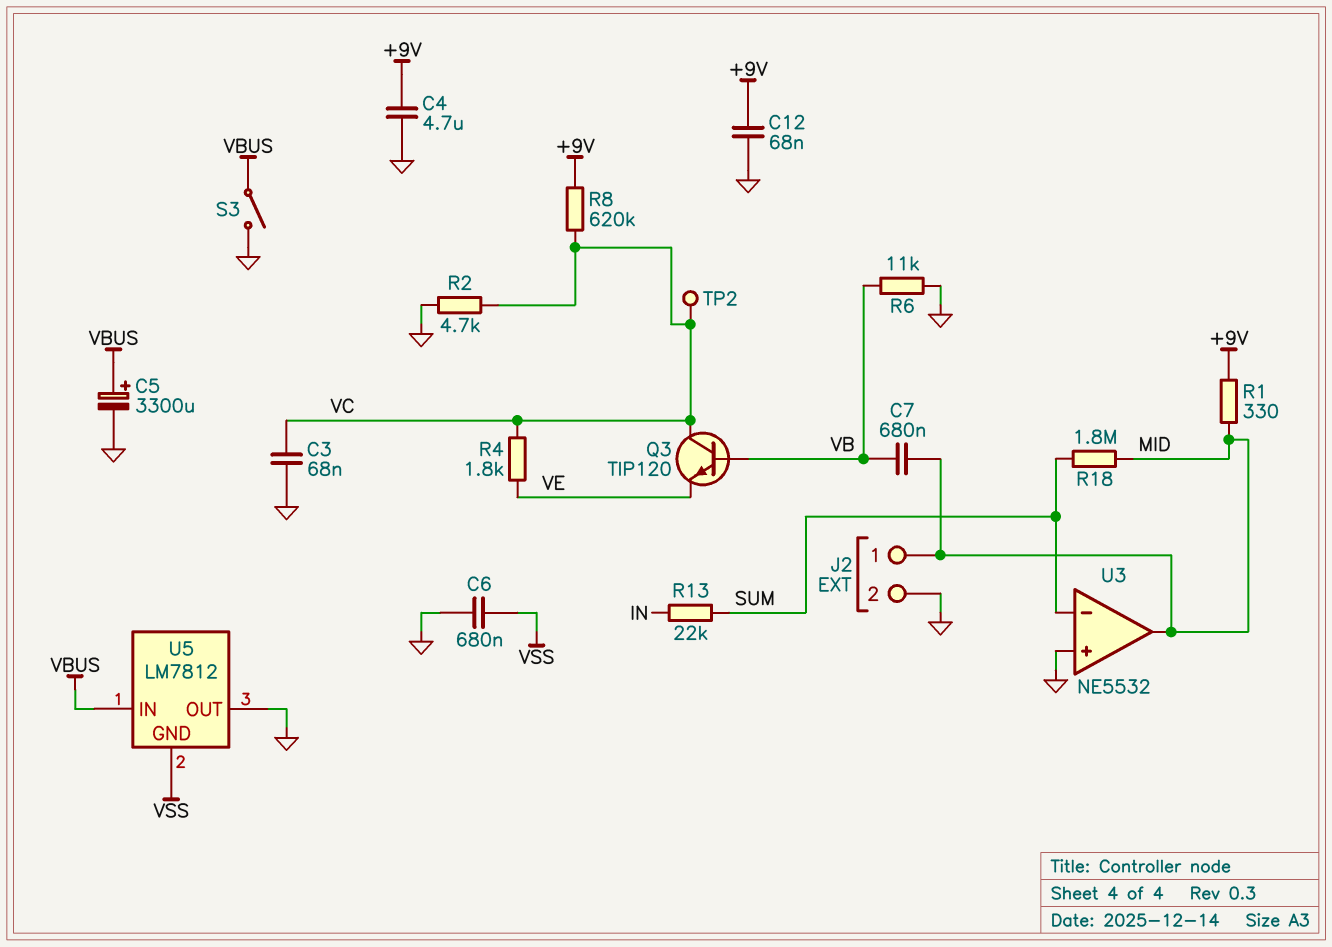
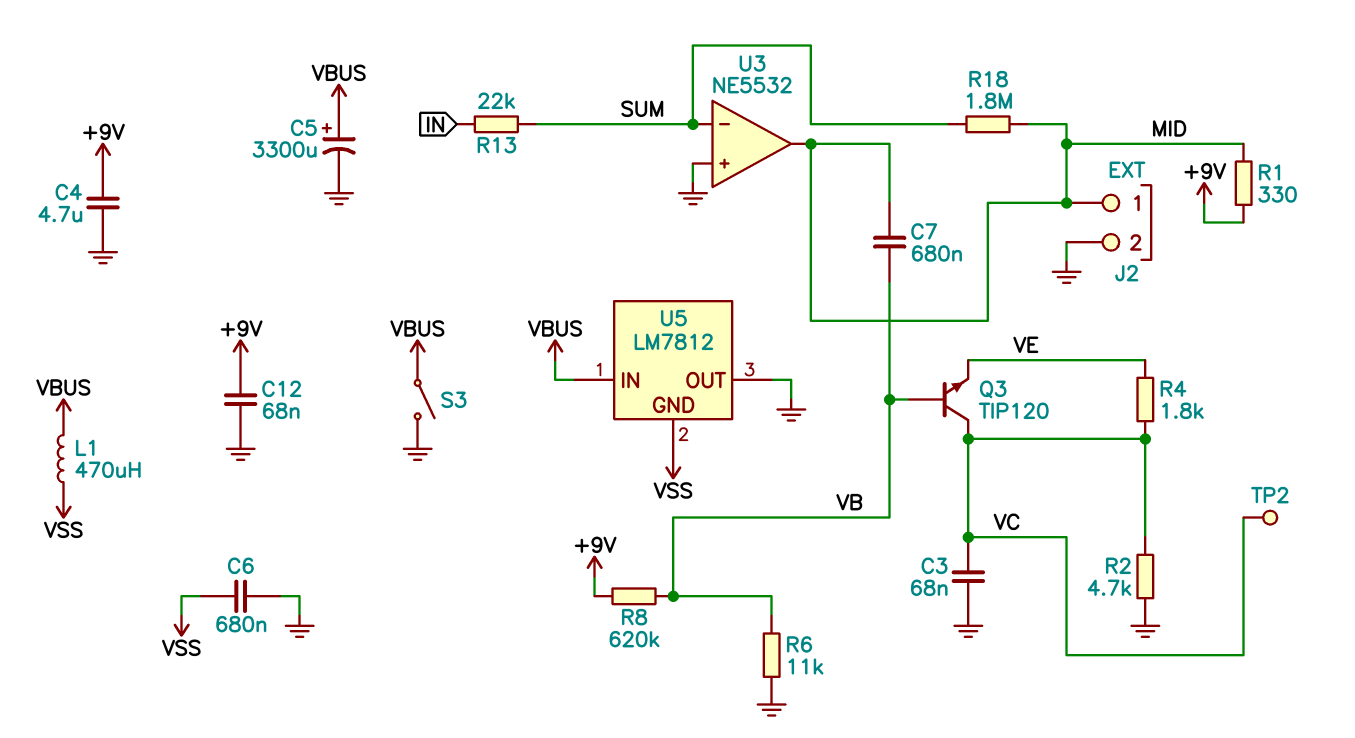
L1: none -> 470uH (VBUS, VSS)
R8: 620k (+9V, VC) -> 620k (+9V, VB)

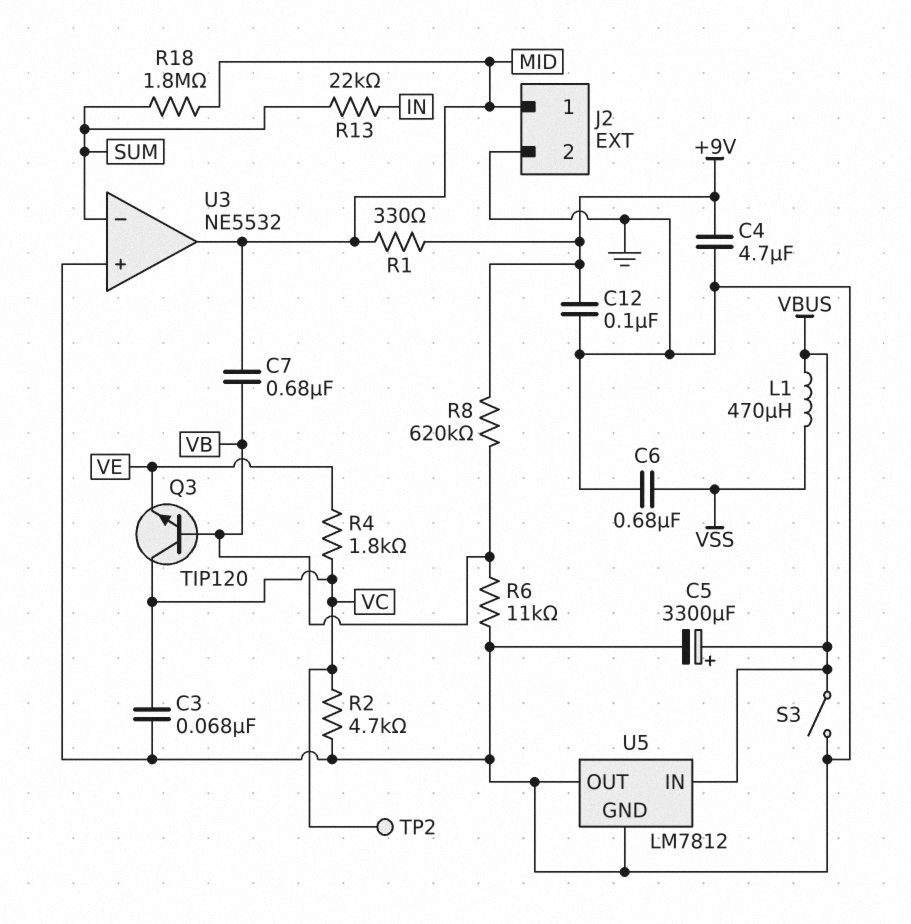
C12: 68nF (+9V, GND) -> 100nF (+9V, GND)
U5 pin GND: VSS -> GND

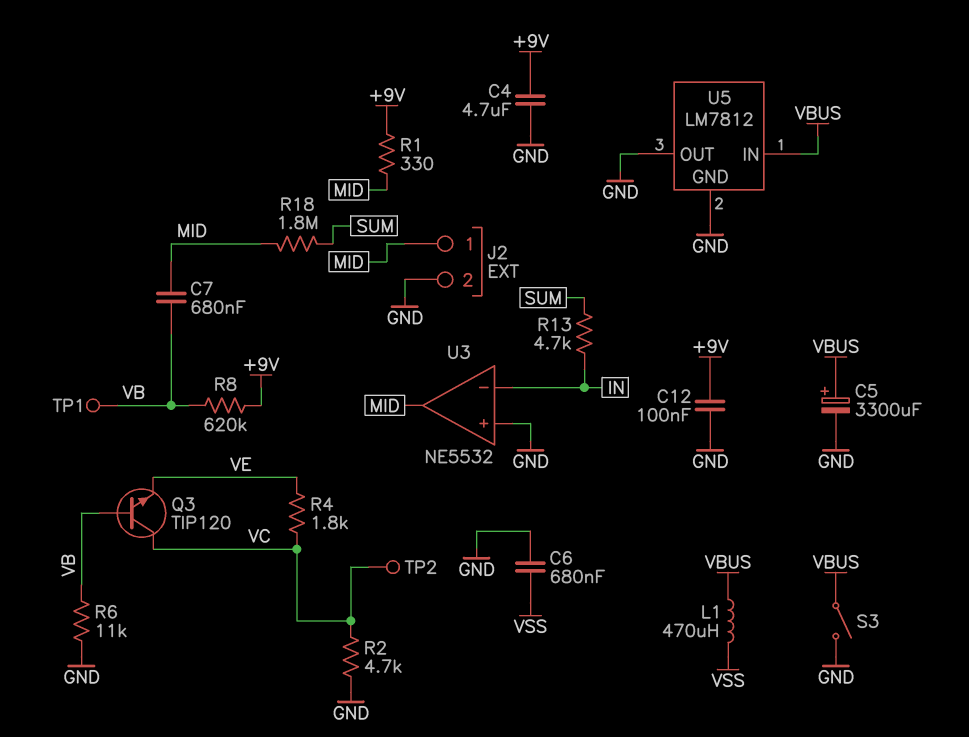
C3: 68nF (GND, VC) -> none
R13: 22k (IN, SUM) -> 4.7k (IN, SUM)
TP1: none -> test point (VB)
U3 pin in-: SUM -> IN

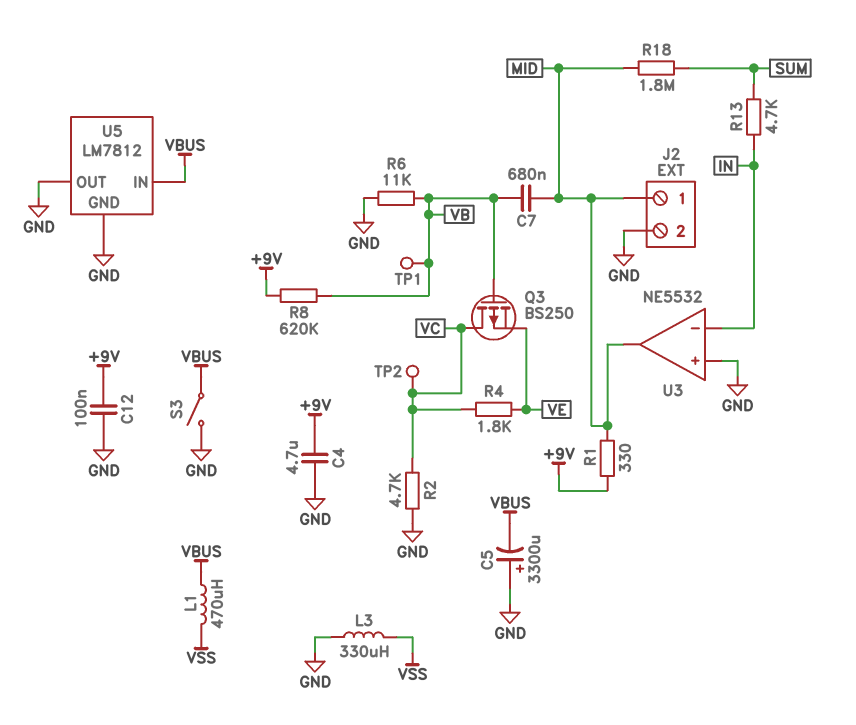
C5: 3300uF (plus VBUS, minus GND) -> 3300uF (plus GND, minus VBUS)
C6: 680nF (GND, VSS) -> none
L3: none -> 330uH (GND, VSS)
Q3: NPN TIP120 (B VB, C VC, E VE) -> PMOS BS250 (G VB, D VC, S VE)

